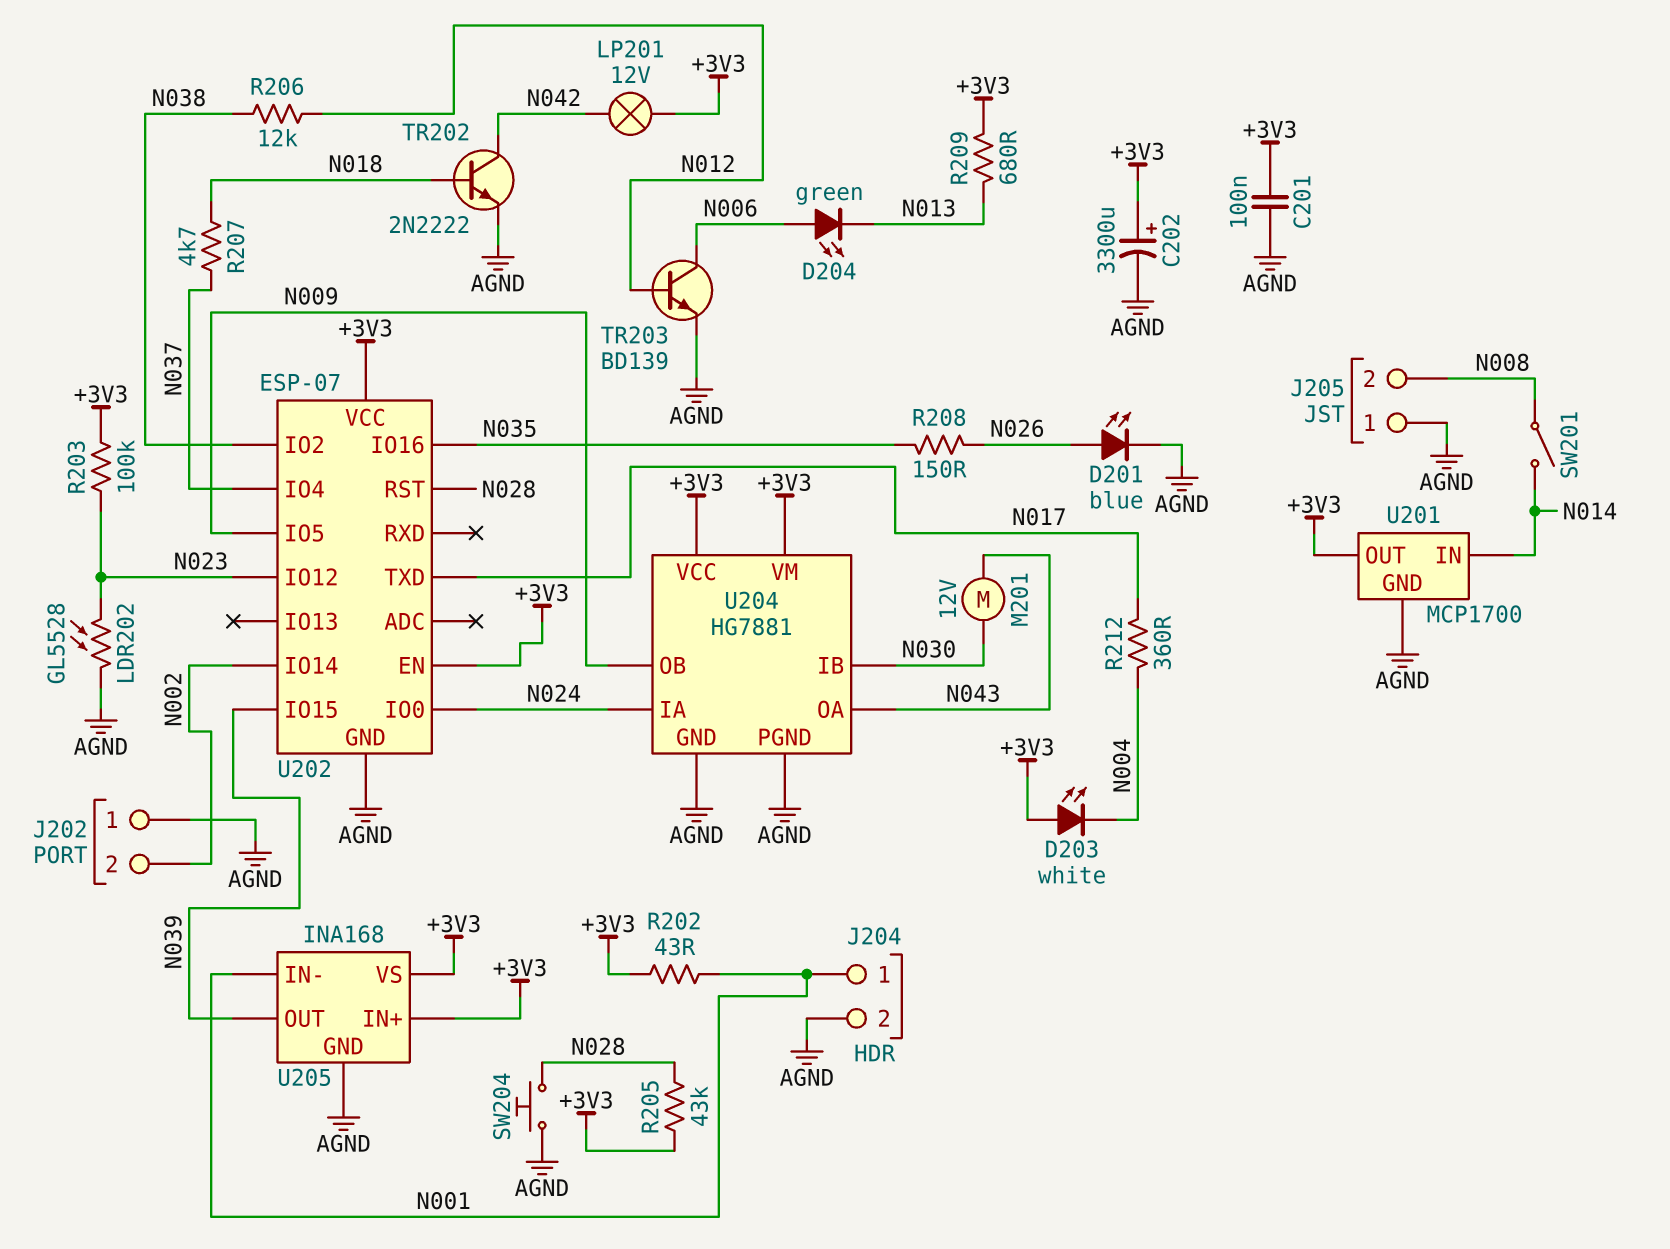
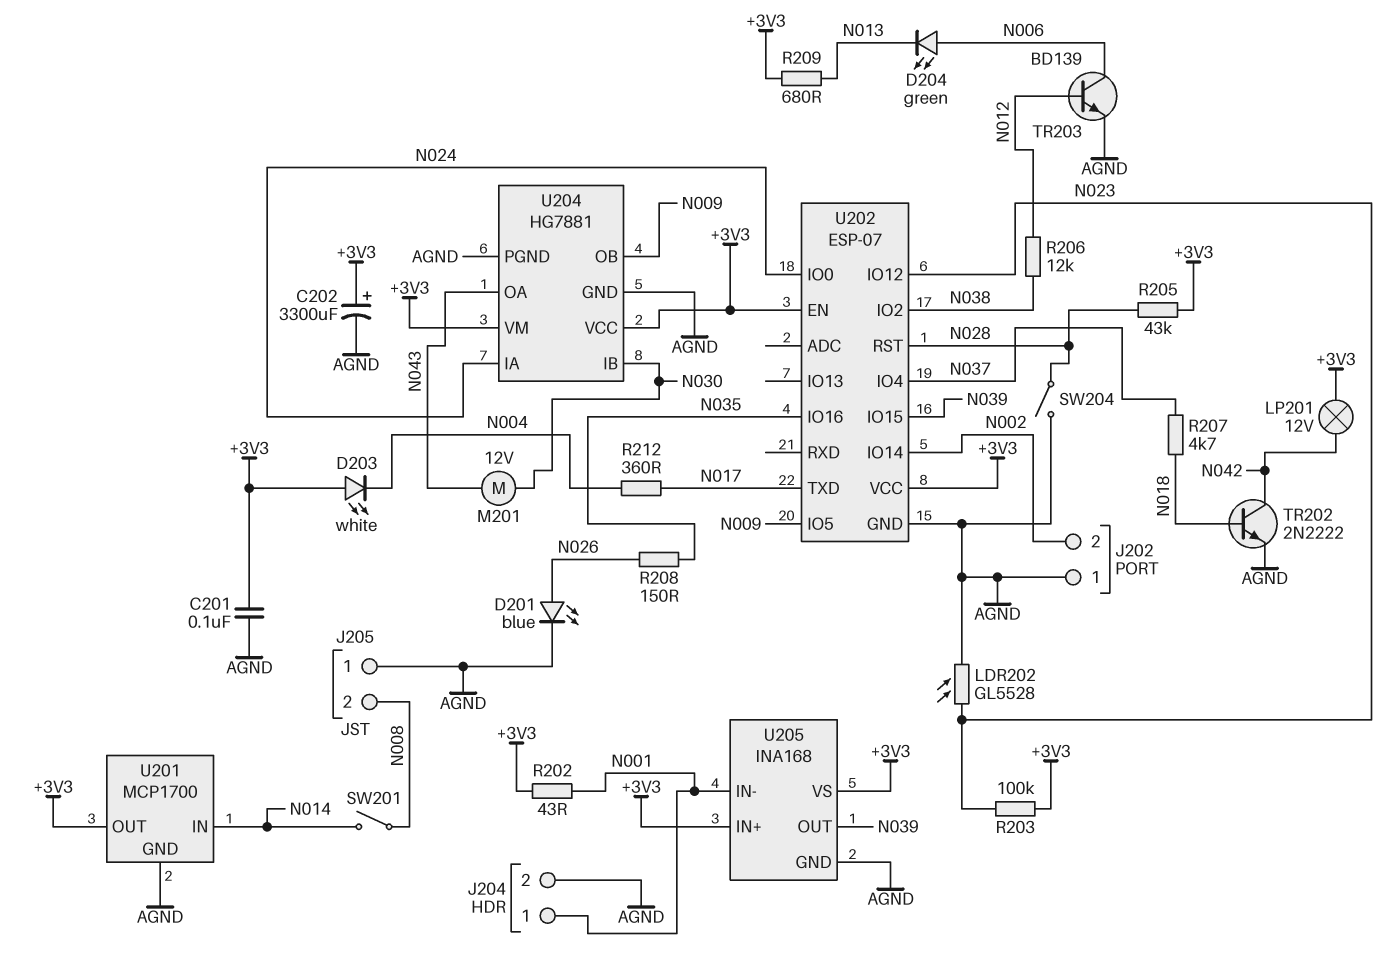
SW204: button (AGND, N028) -> switch (AGND, N028)

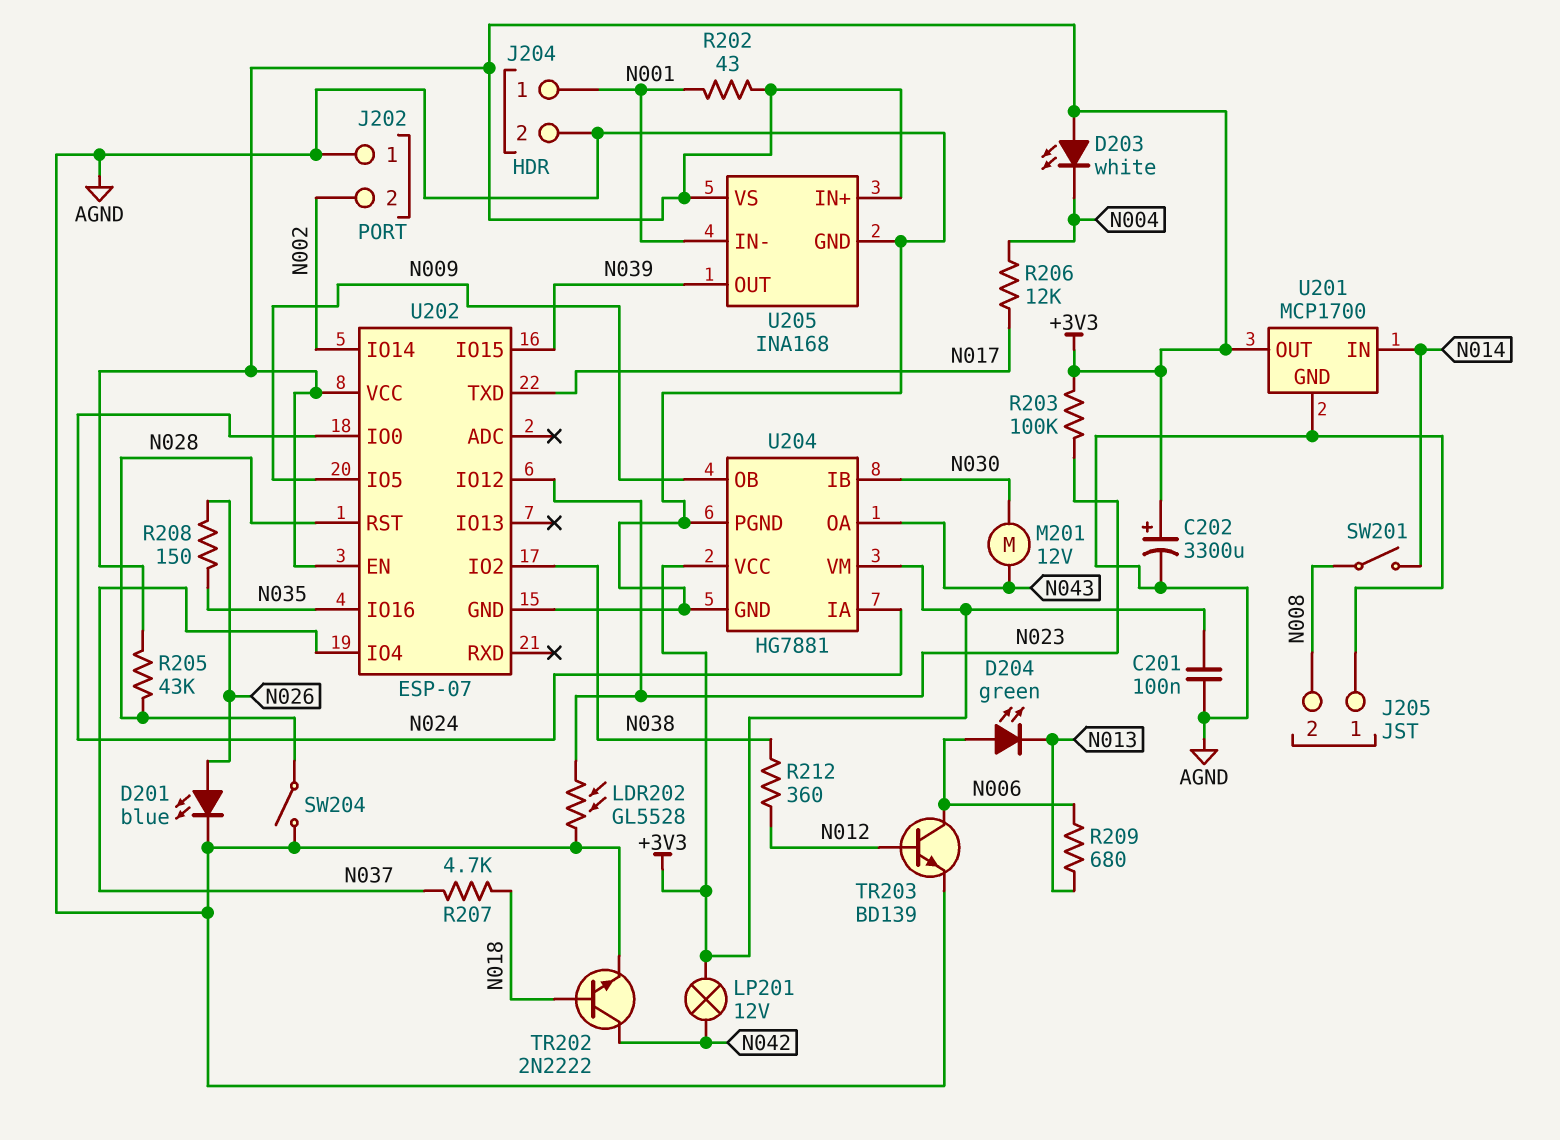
R206: 12k (N012, N038) -> 12k (N004, N017)
R209: 680 (+3V3, N013) -> 680 (N006, N013)
R212: 360 (N004, N017) -> 360 (N012, N038)

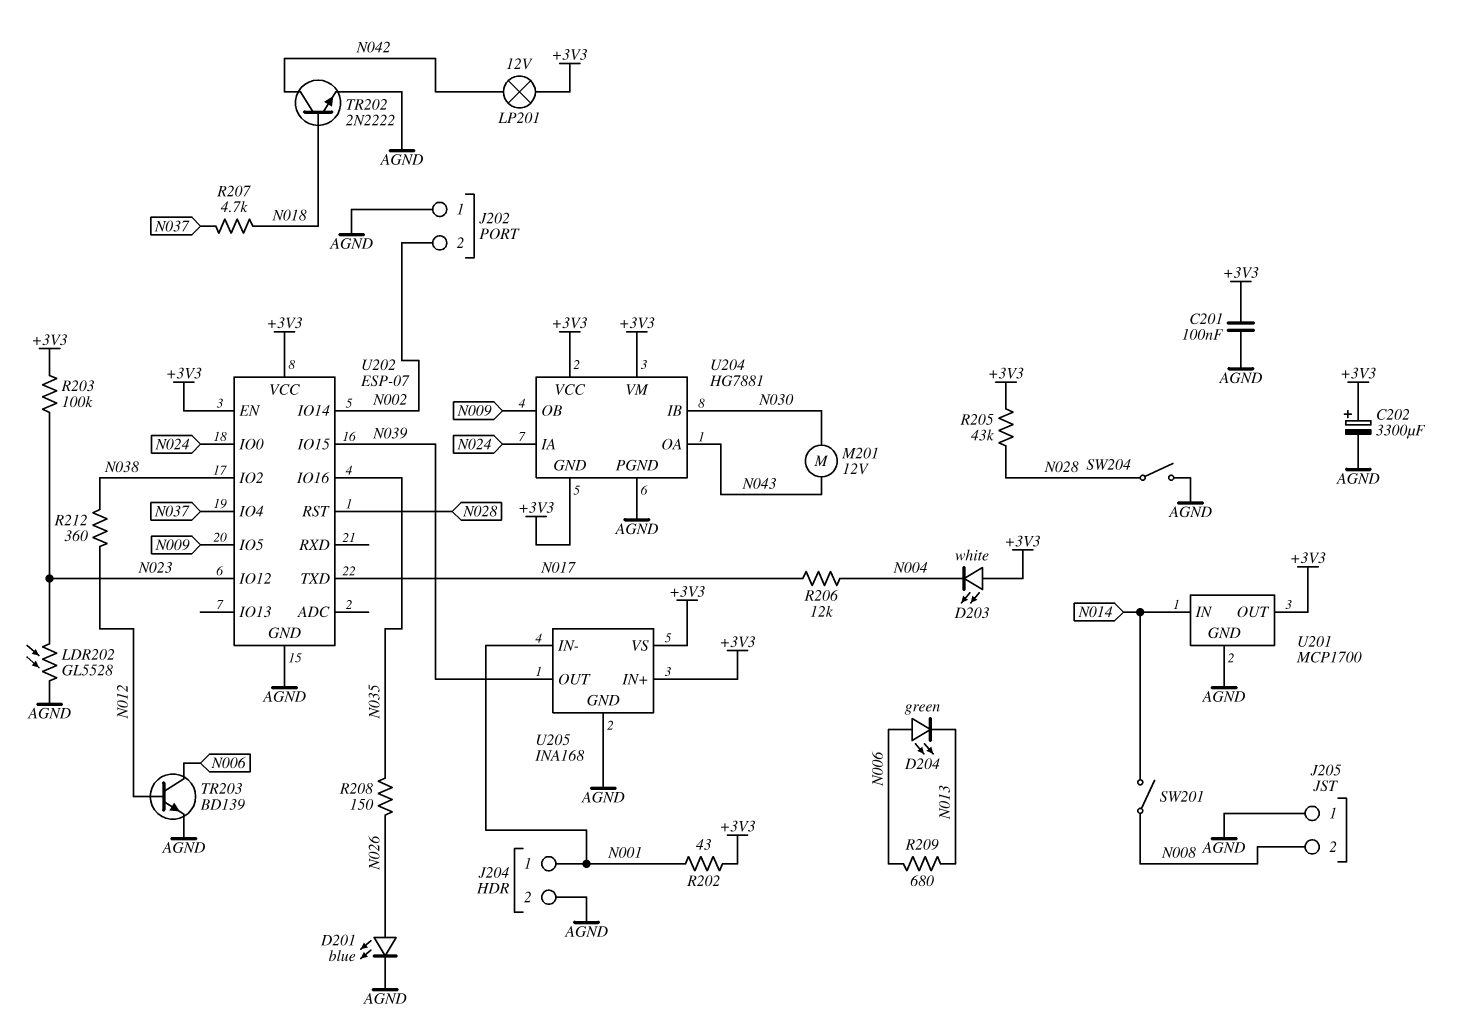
U204 pin GND: AGND -> +3V3

